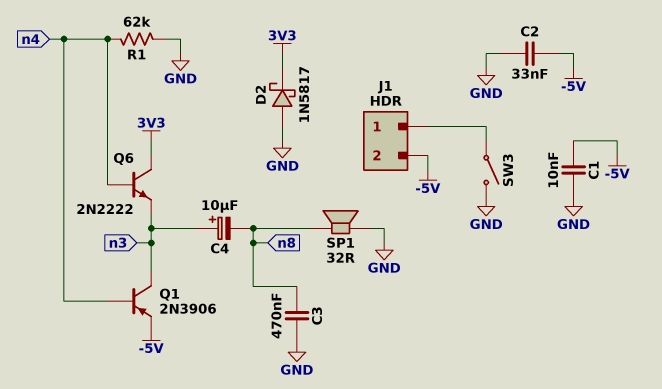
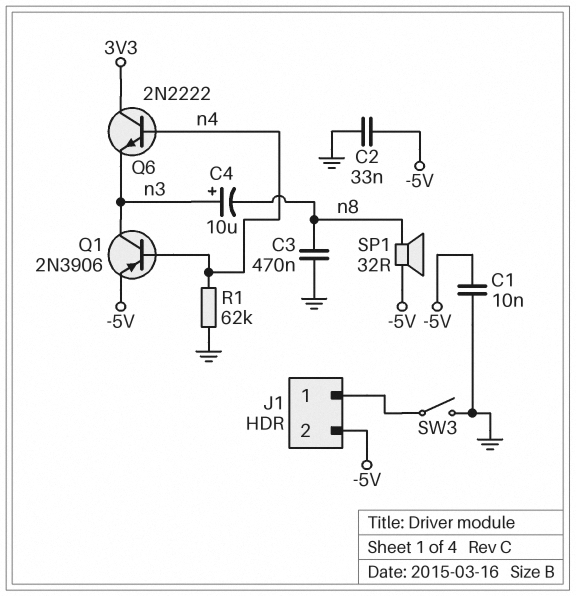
D2: schottky 1N5817 (A GND, K 3V3) -> none
SP1: speaker 32R (GND, n8) -> speaker 32R (-5V, n8)

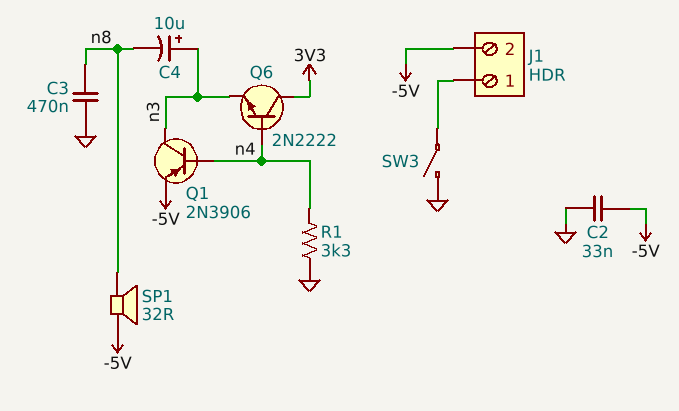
C1: 10nF (-5V, GND) -> none
R1: 62k (GND, n4) -> 3.3k (GND, n4)

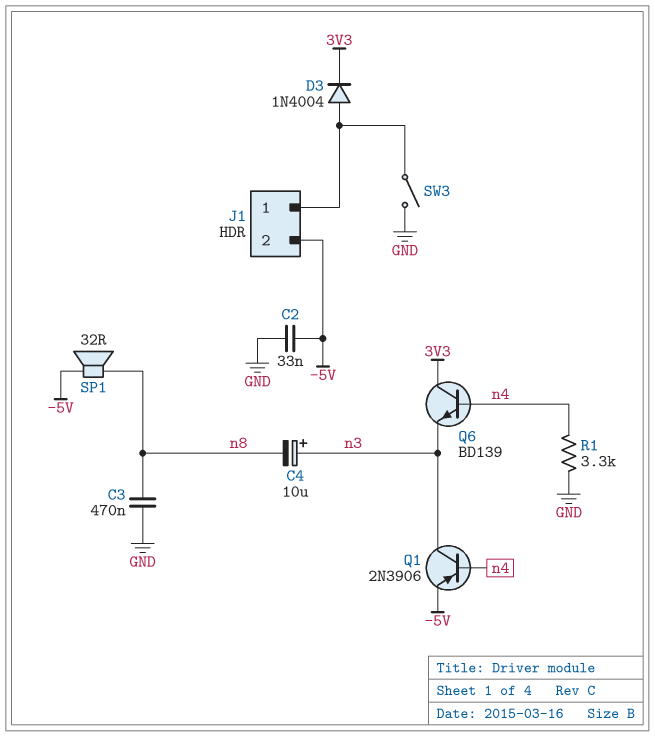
D3: none -> diode 1N4004 (A J1/1, K 3V3)
Q6: NPN 2N2222 (B n4, C 3V3, E n3) -> NPN BD139 (B n4, C 3V3, E n3)

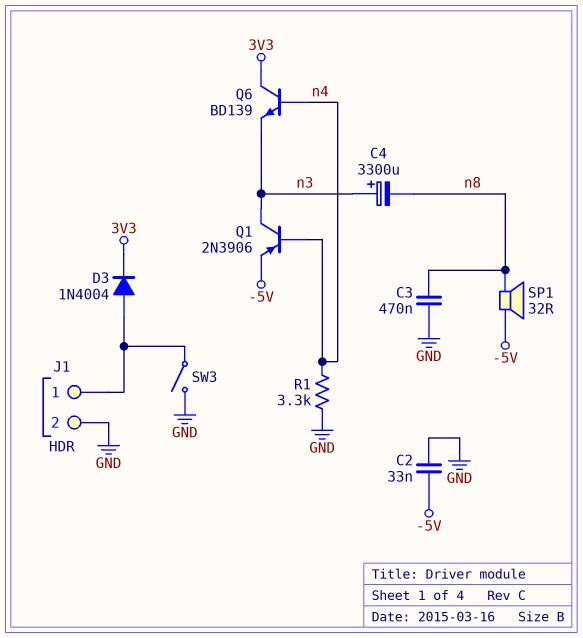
C4: 10uF (plus n3, minus n8) -> 3300uF (plus n3, minus n8)
J1 pin 2: -5V -> GND

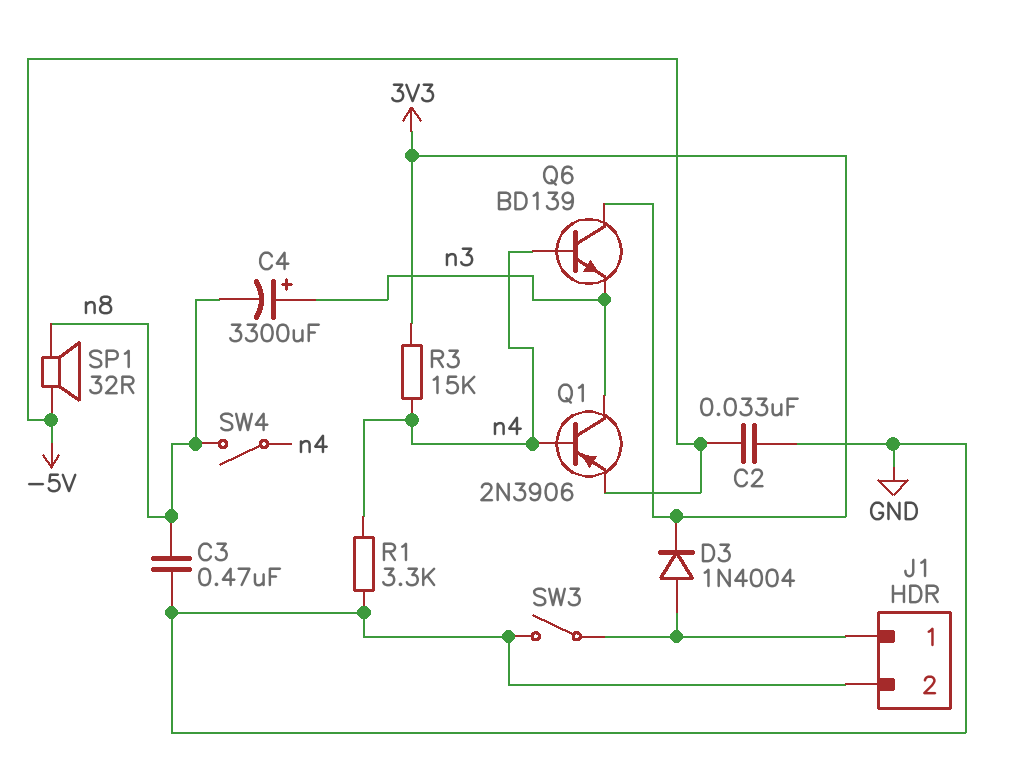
R3: none -> 15k (3V3, n4)
SW4: none -> switch (n4, n8)

